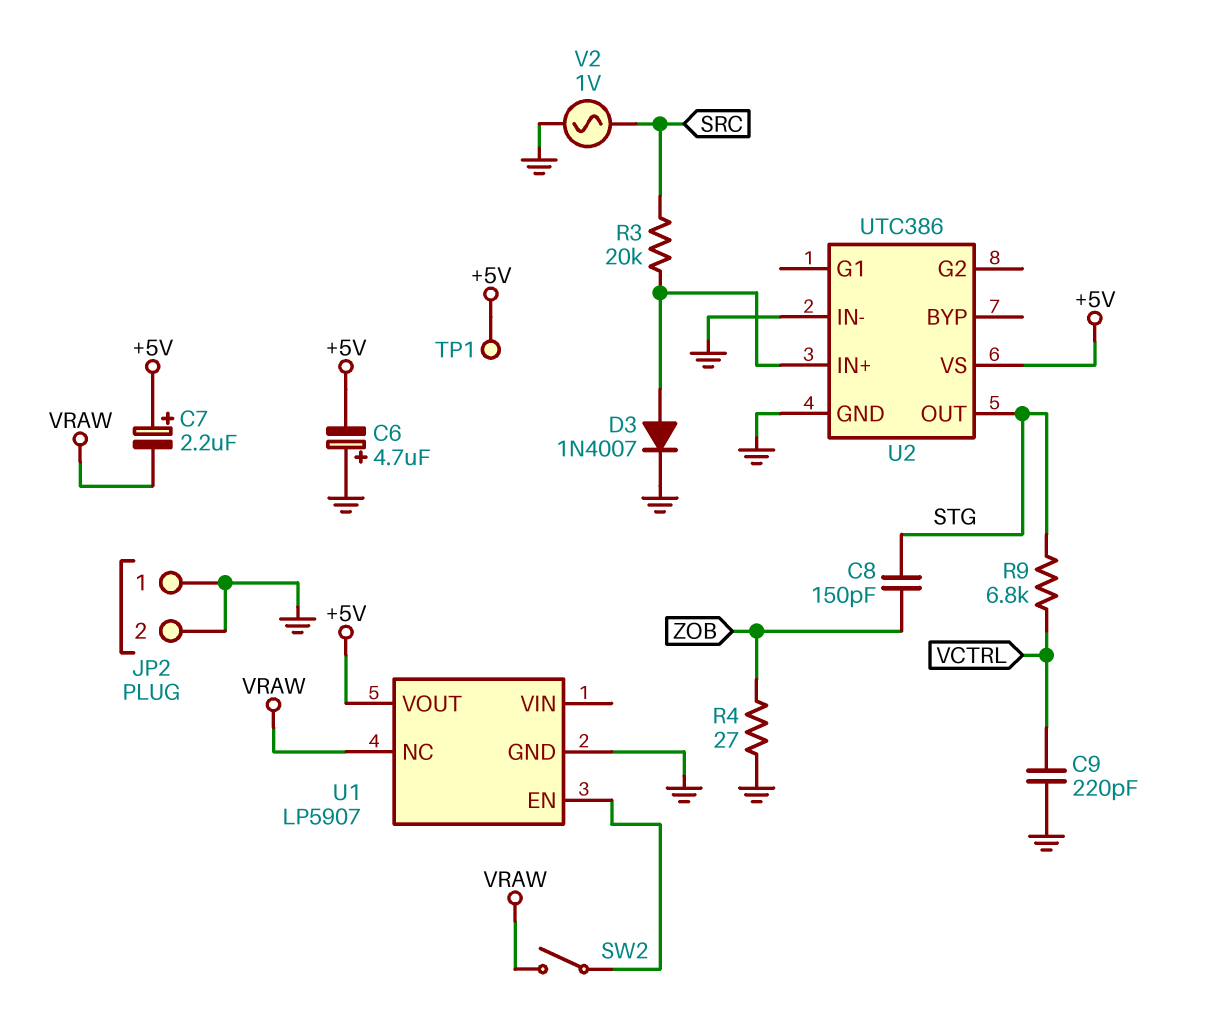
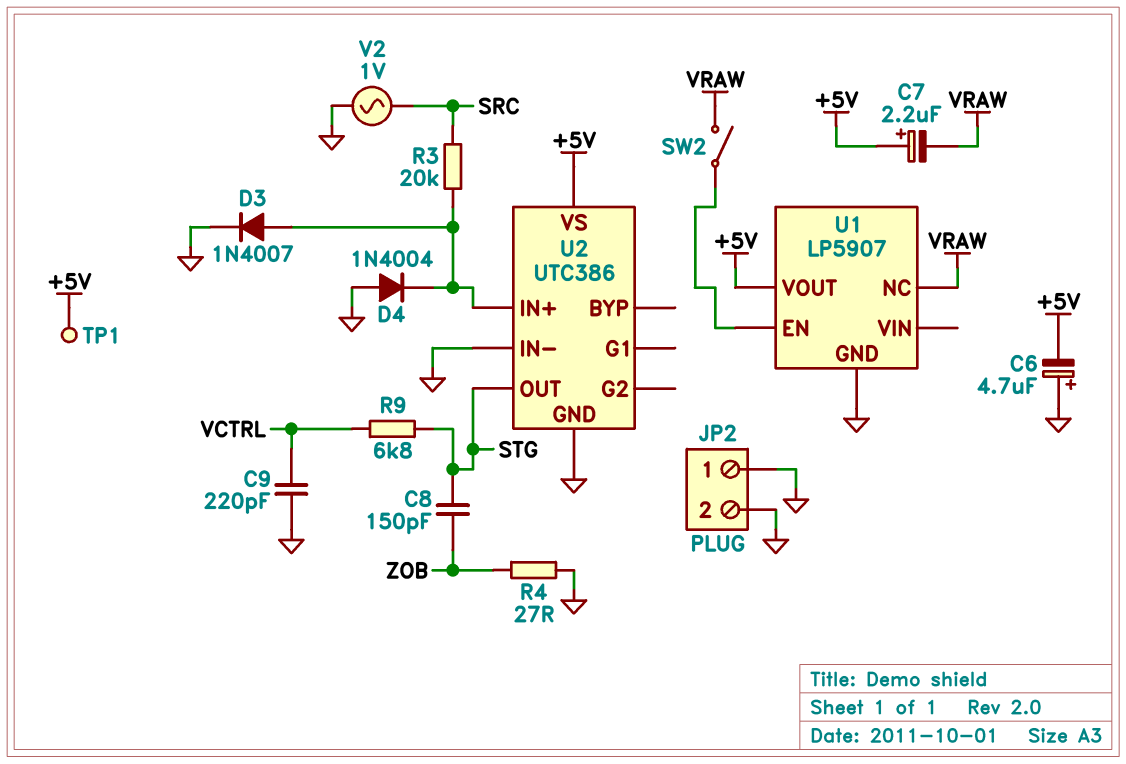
D4: none -> diode 1N4004 (A GND, K U2/IN+)

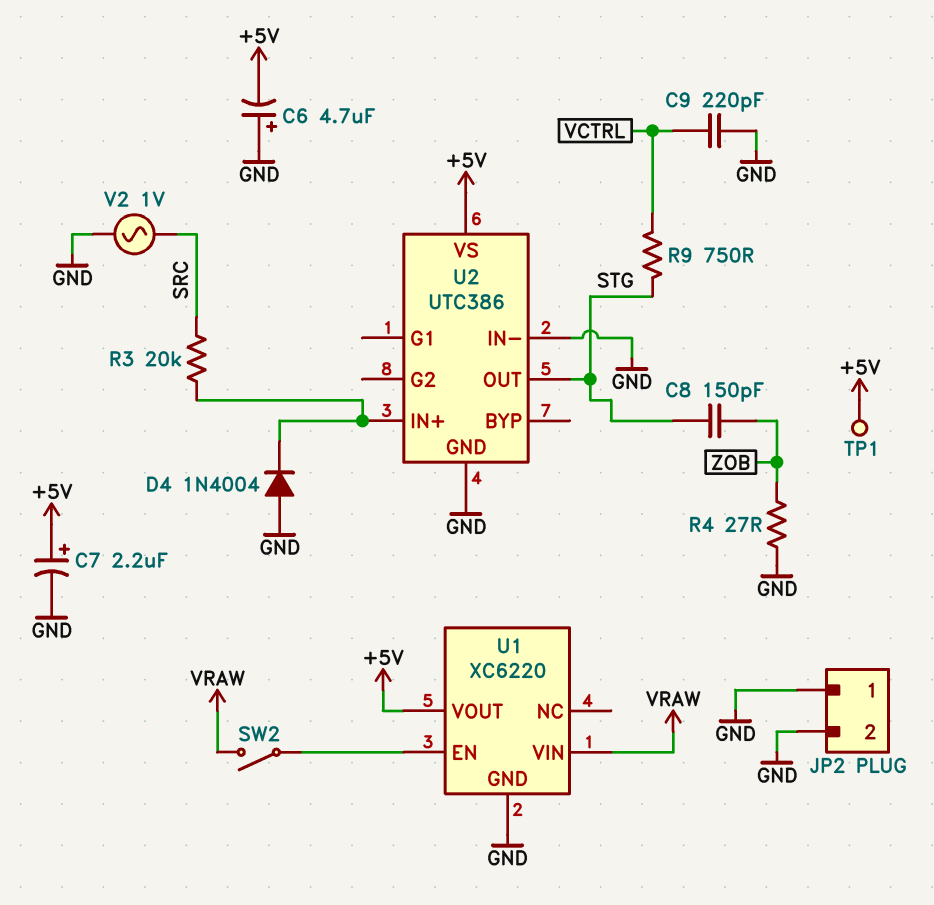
C7: 2.2uF (plus +5V, minus VRAW) -> 2.2uF (plus +5V, minus GND)
D3: diode 1N4007 (A U2/IN+, K GND) -> none
R9: 6.8k (STG, VCTRL) -> 750 (STG, VCTRL)
U1: LP5907 -> XC6220
U1 pin NC: VRAW -> none
U1 pin VIN: none -> VRAW

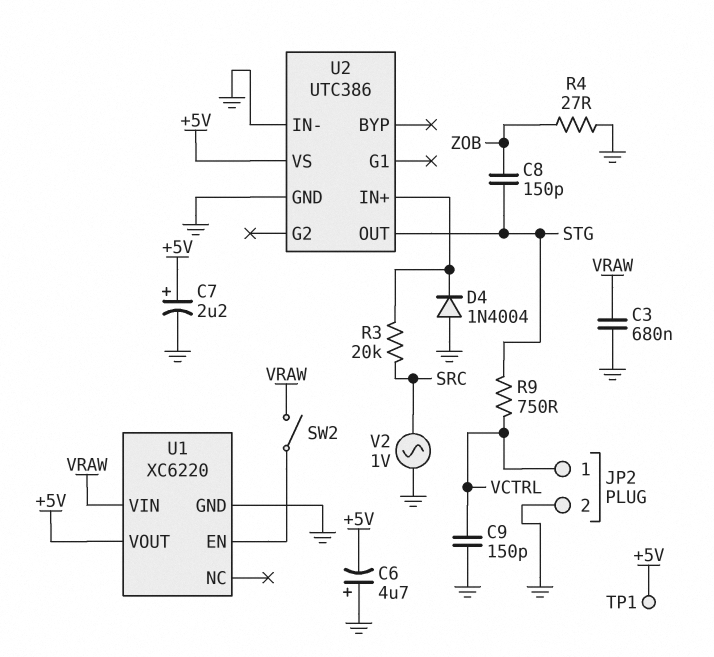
C3: none -> 680nF (GND, VRAW)
C9: 220pF (GND, VCTRL) -> 150pF (GND, VCTRL)
JP2 pin 1: GND -> VCTRL

